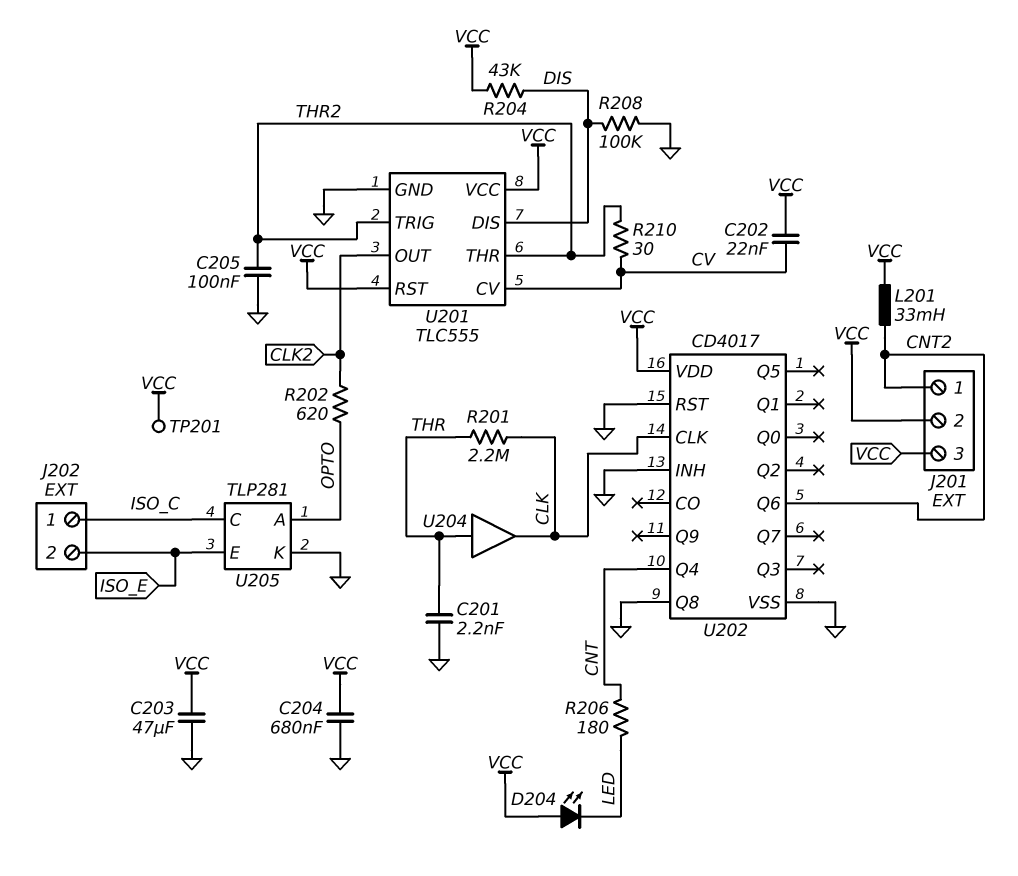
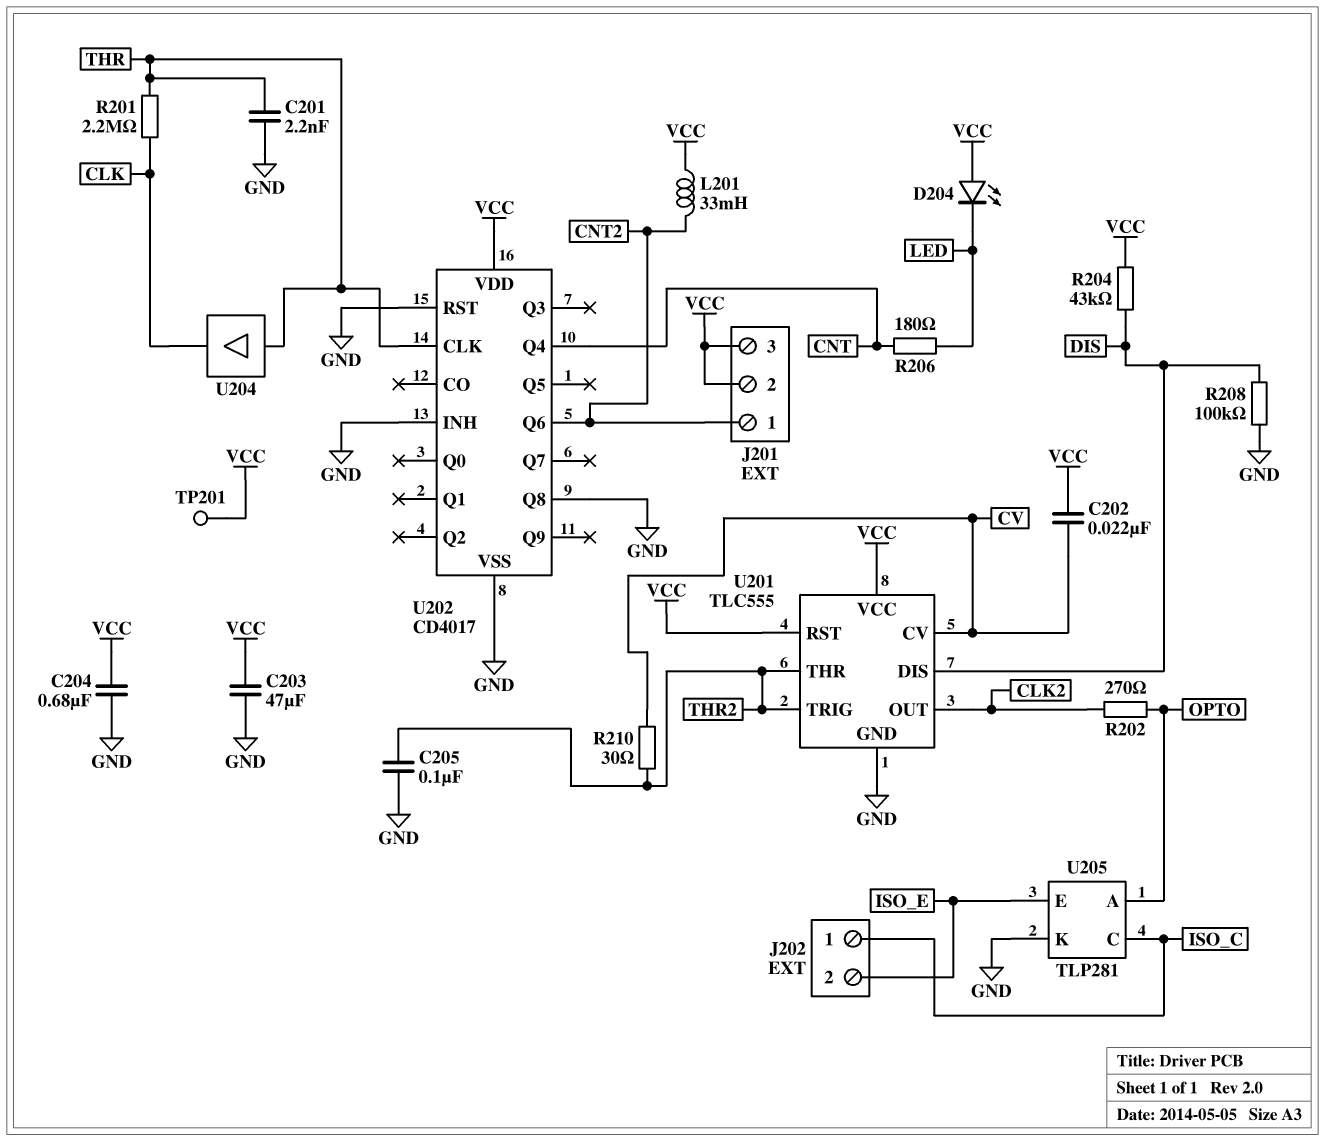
R202: 620 (CLK2, OPTO) -> 270 (CLK2, OPTO)
U202 pin CLK: CLK -> THR

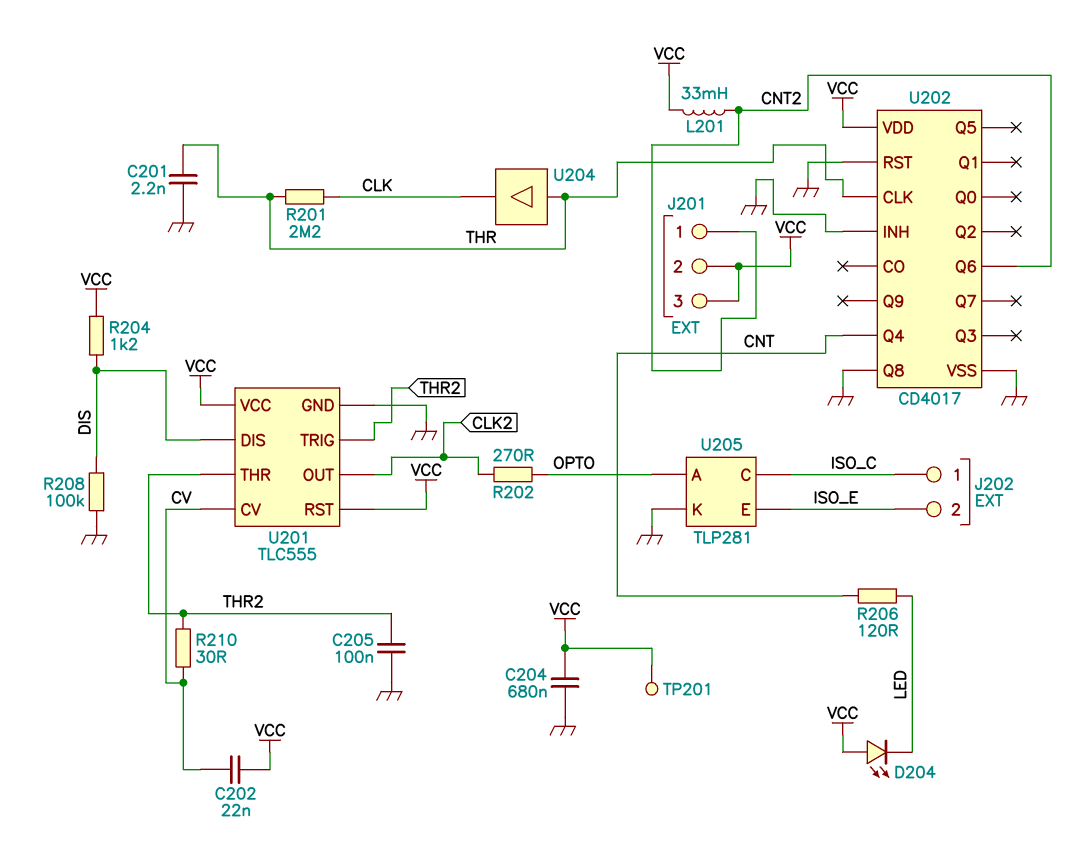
C203: 47uF (GND, VCC) -> none
R204: 43k (DIS, VCC) -> 1.2k (DIS, VCC)
R206: 180 (CNT, LED) -> 120 (CNT, LED)

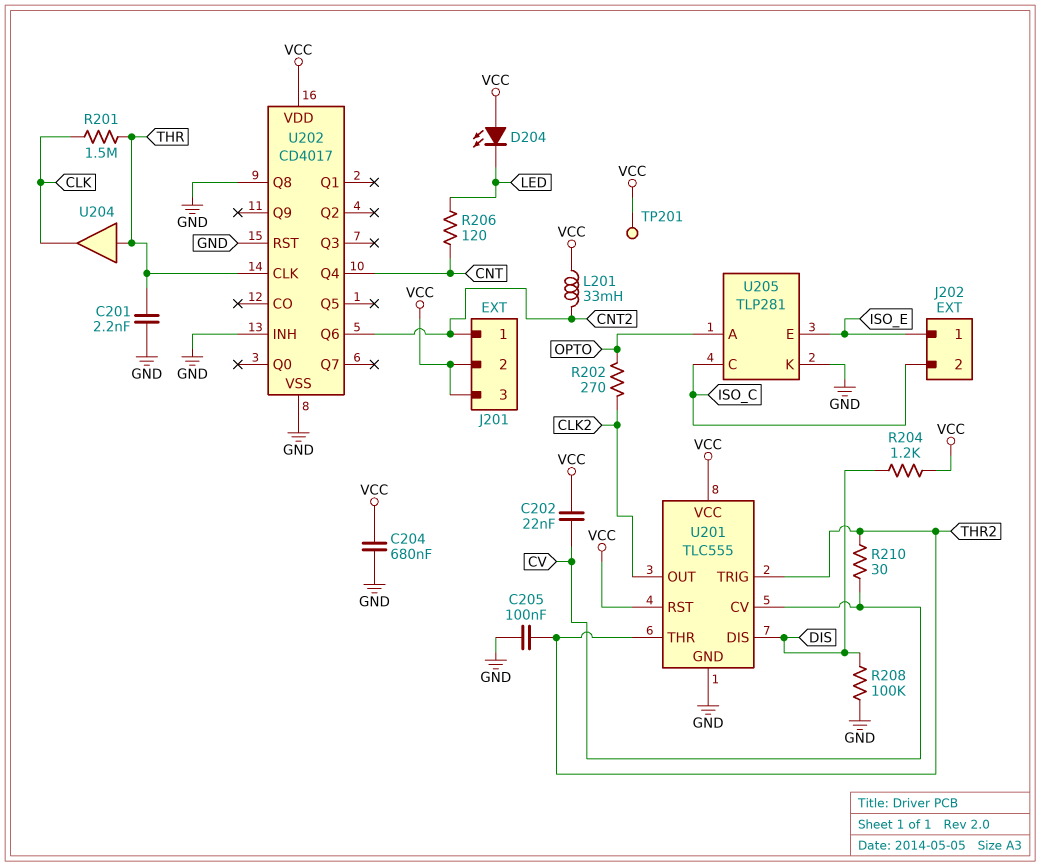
J202 pin 1: ISO_C -> ISO_E
J202 pin 2: ISO_E -> ISO_C
R201: 2.2M (CLK, THR) -> 1.5M (CLK, THR)

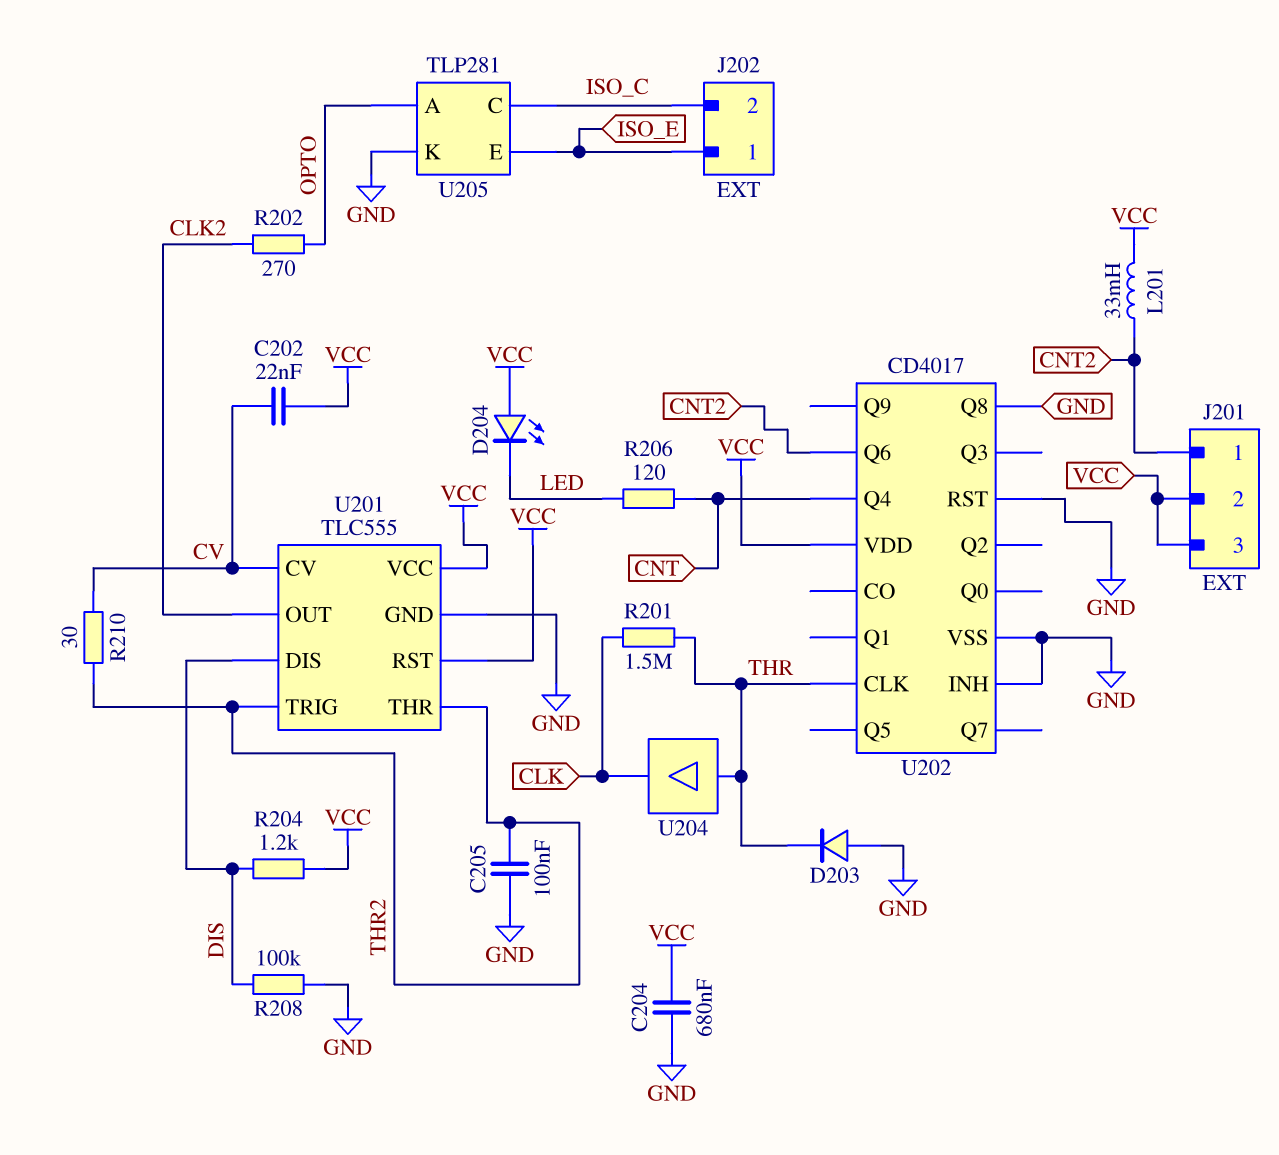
C201: 2.2nF (GND, THR) -> none
D203: none -> diode (A GND, K THR)
TP201: test point (VCC) -> none

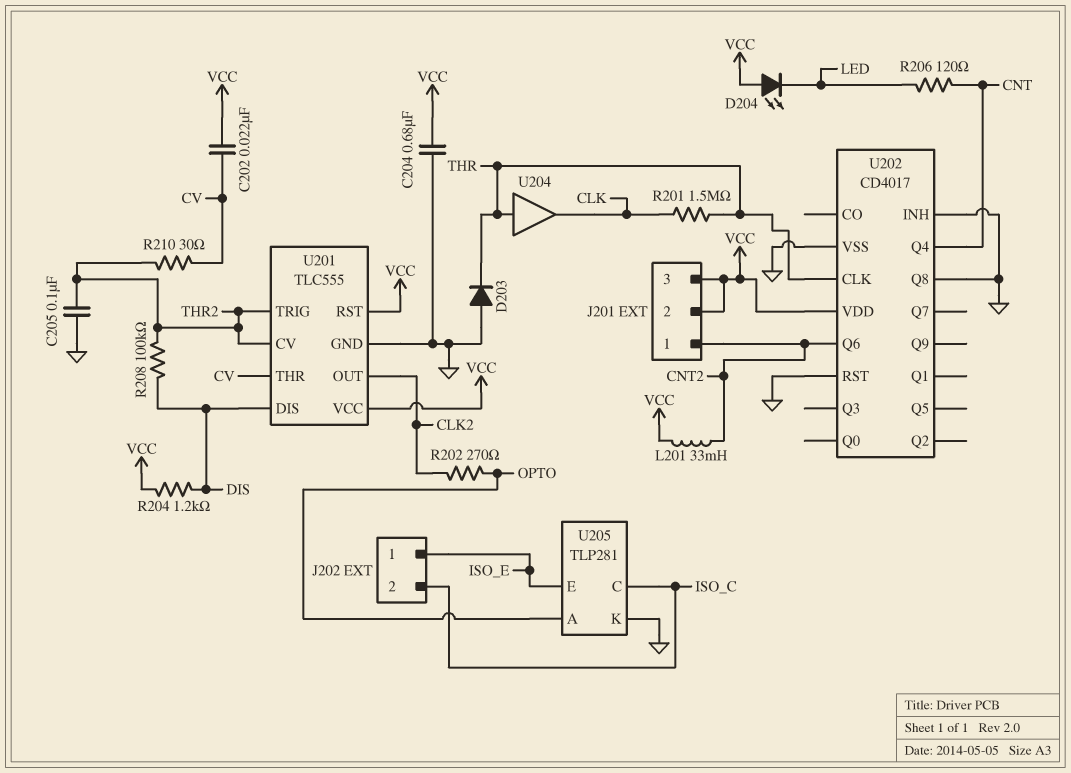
R208: 100k (DIS, GND) -> 100k (DIS, THR2)
U201 pin CV: CV -> THR2
U201 pin THR: THR2 -> CV

